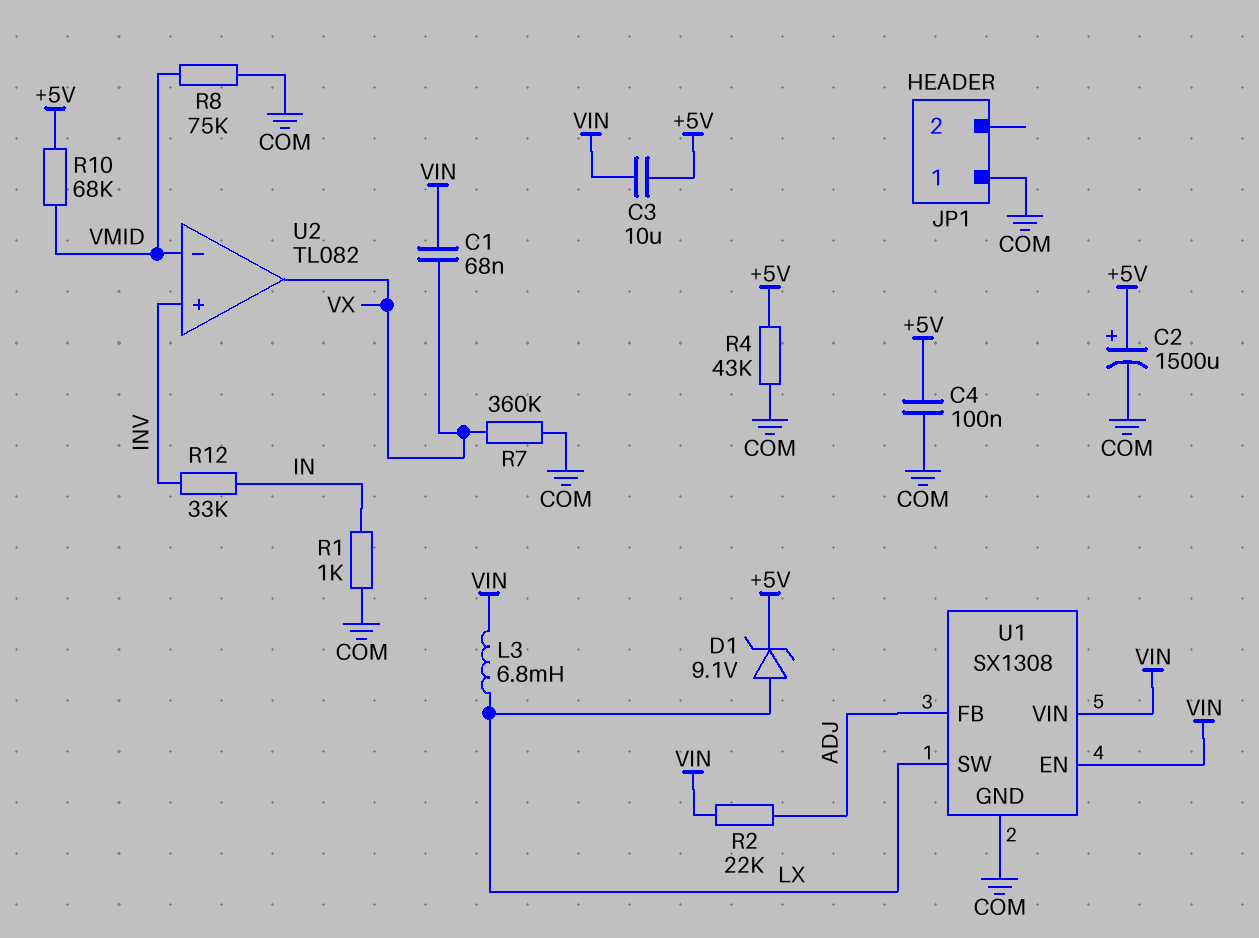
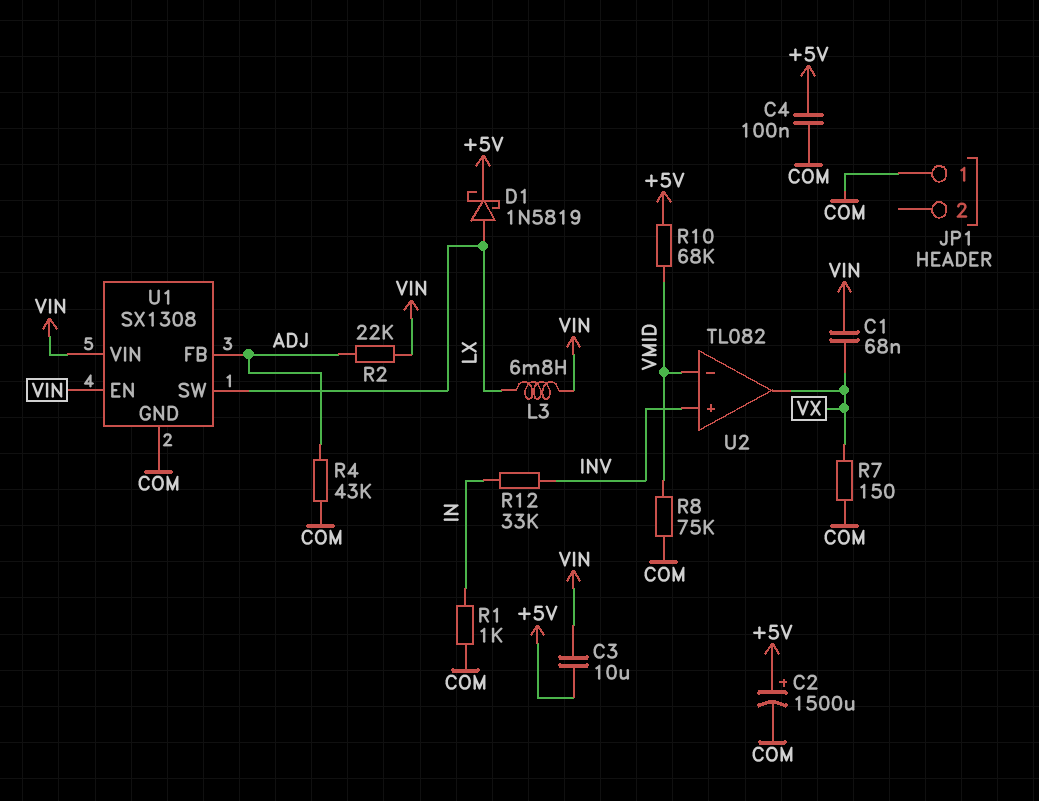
D1: zener 9.1V (A LX, K +5V) -> schottky 1N5819 (A LX, K +5V)
R4: 43k (+5V, COM) -> 43k (ADJ, COM)
R7: 360k (COM, VX) -> 150 (COM, VX)

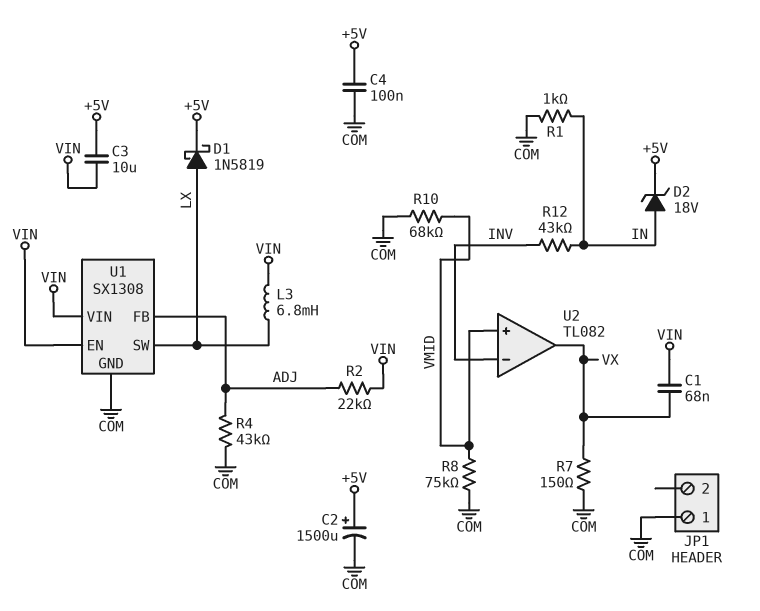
D2: none -> zener 18V (A IN, K +5V)
R10: 68k (+5V, VMID) -> 68k (COM, VMID)
R12: 33k (IN, INV) -> 43k (IN, INV)
U2 pin in+: INV -> VMID
U2 pin in-: VMID -> INV

